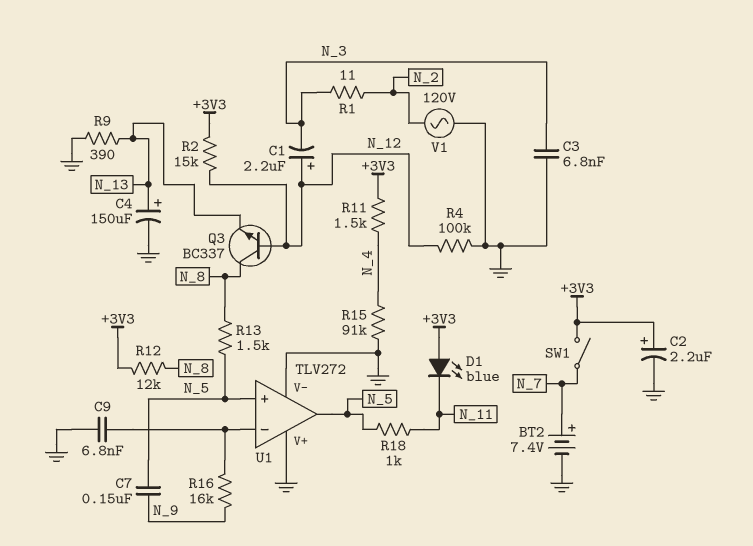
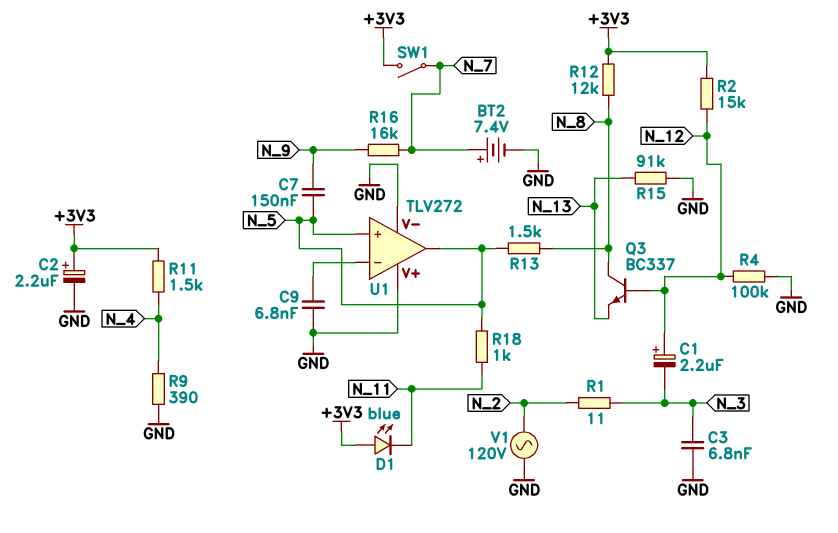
C4: 150uF (plus N_13, minus GND) -> none
R9: 390 (GND, N_13) -> 390 (GND, N_4)
R15: 91k (GND, N_4) -> 91k (GND, N_13)
R16: 16k (N_9, U1/in-) -> 16k (N_7, N_9)

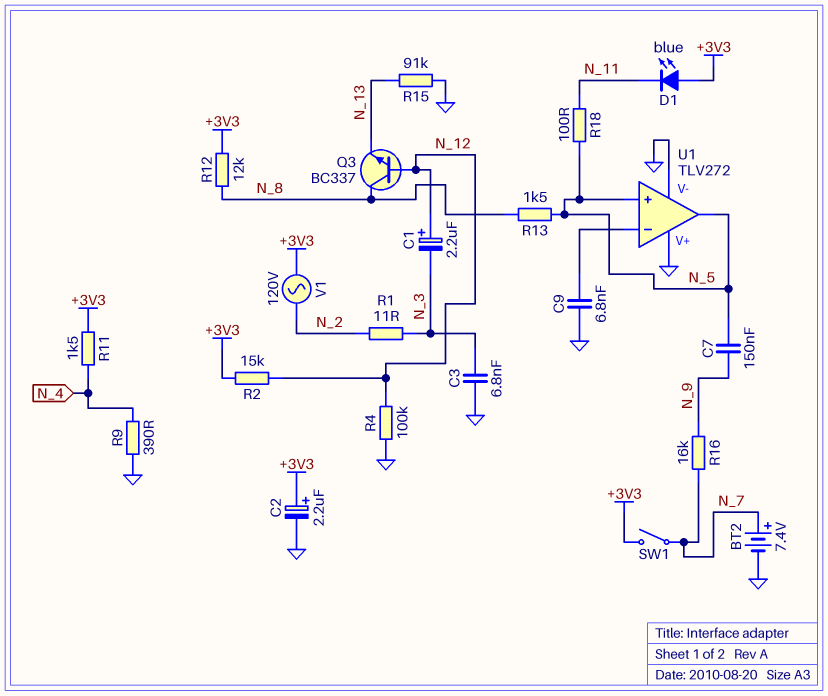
R18: 1k (N_5, N_11) -> 100 (N_5, N_11)
V1: AC 120V (GND, N_2) -> AC 120V (+3V3, N_2)

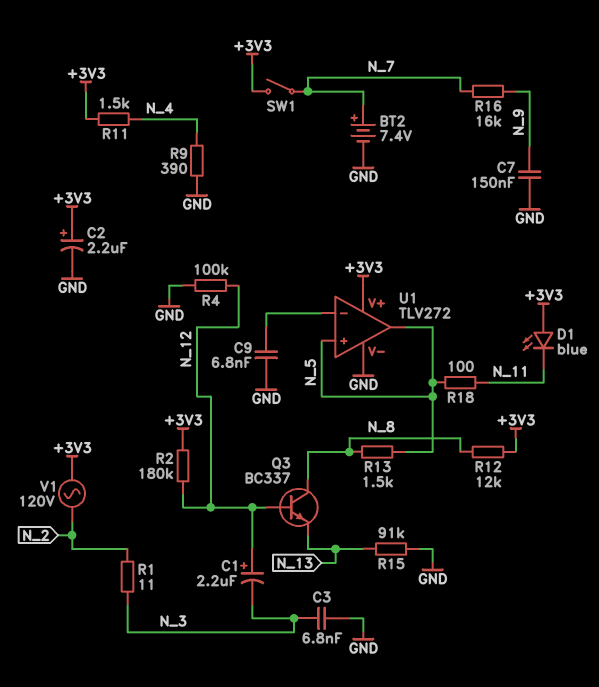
C7: 150nF (N_5, N_9) -> 150nF (GND, N_9)
R2: 15k (+3V3, N_12) -> 180k (+3V3, N_12)
U1 pin V+: GND -> +3V3

